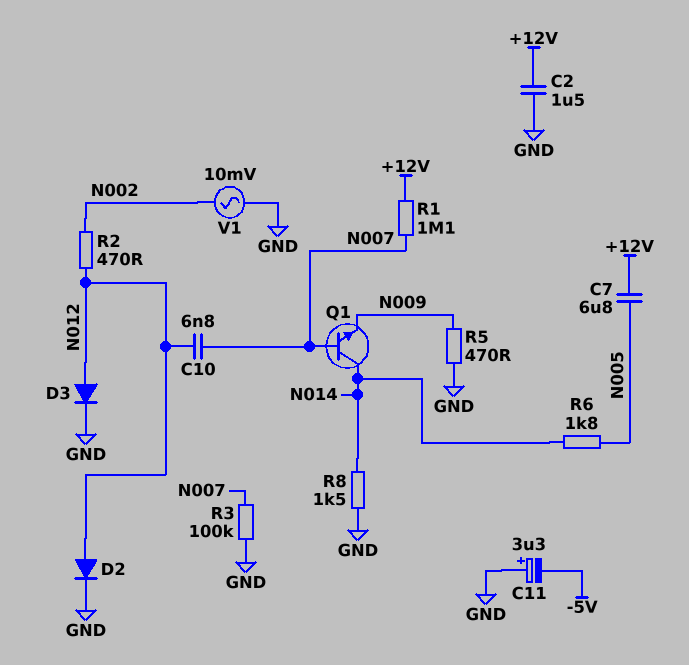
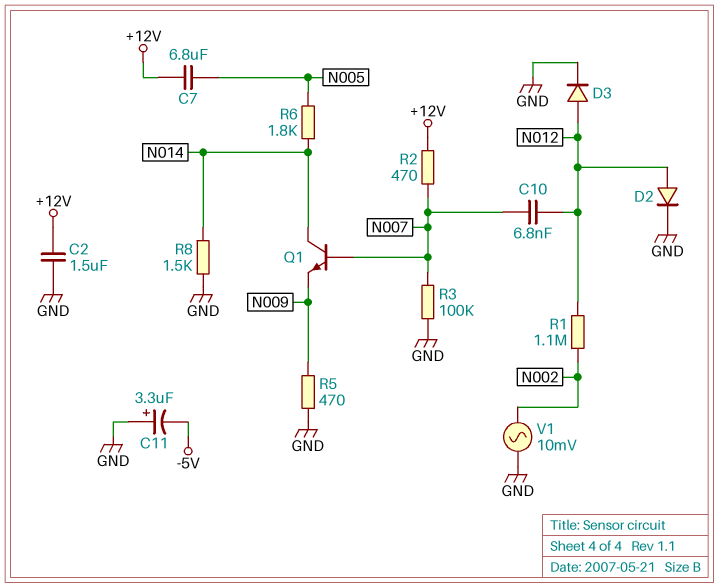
R1: 1.1M (+12V, N007) -> 1.1M (N002, N012)
R2: 470 (N002, N012) -> 470 (+12V, N007)

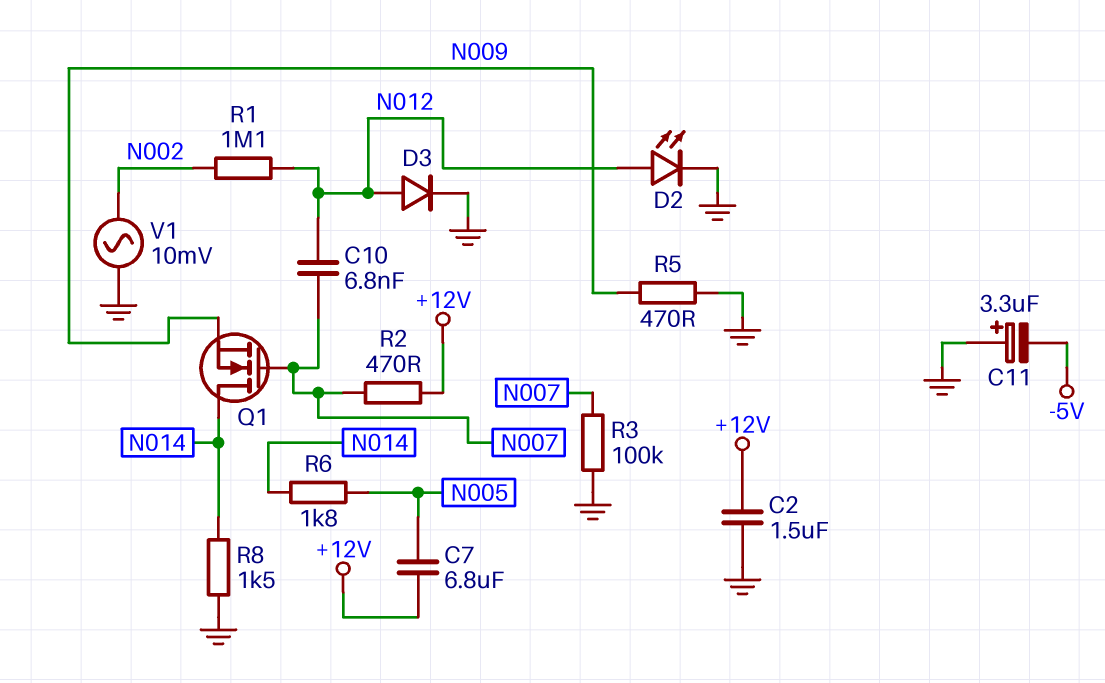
D2: diode (A N012, K GND) -> LED (A N012, K GND)
Q1: NPN (B N007, C N014, E N009) -> NMOS (G N007, D N014, S N009)

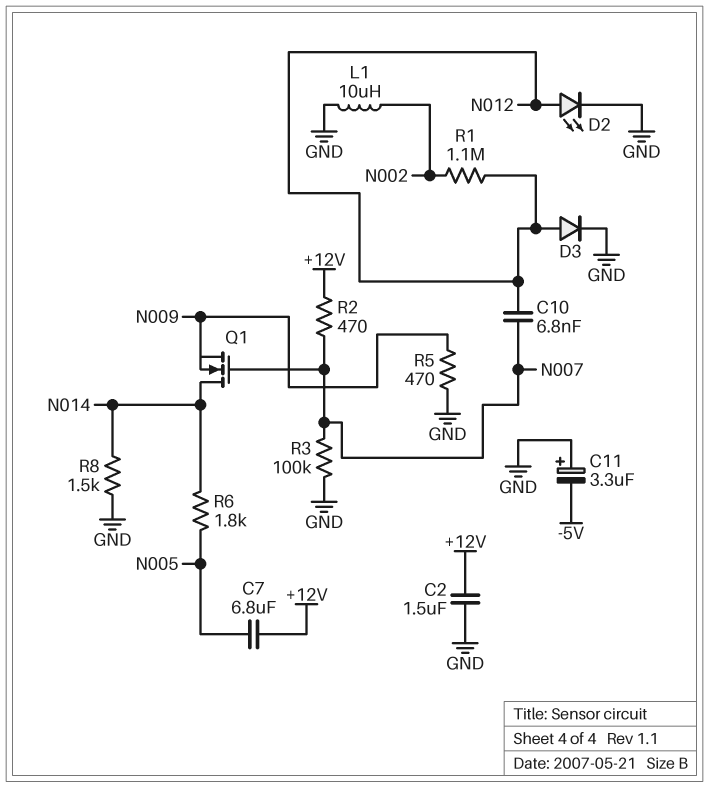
L1: none -> 10uH (GND, N002)
V1: AC 10mV (GND, N002) -> none

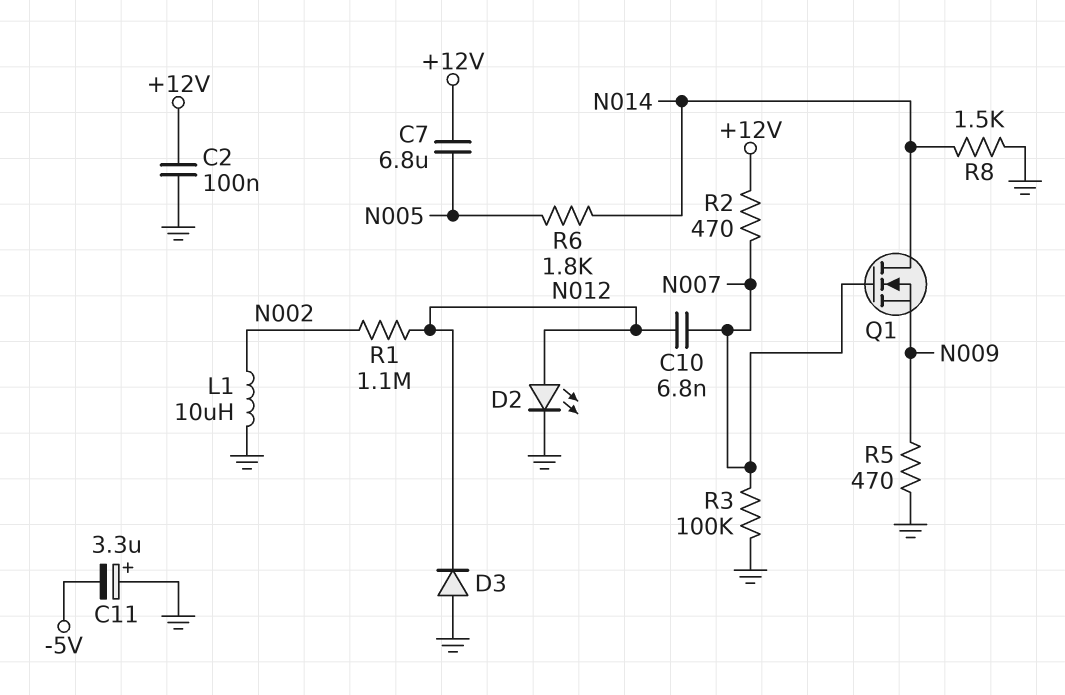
C2: 1.5uF (+12V, GND) -> 100nF (+12V, GND)
D3: diode (A N012, K GND) -> diode (A GND, K N012)

